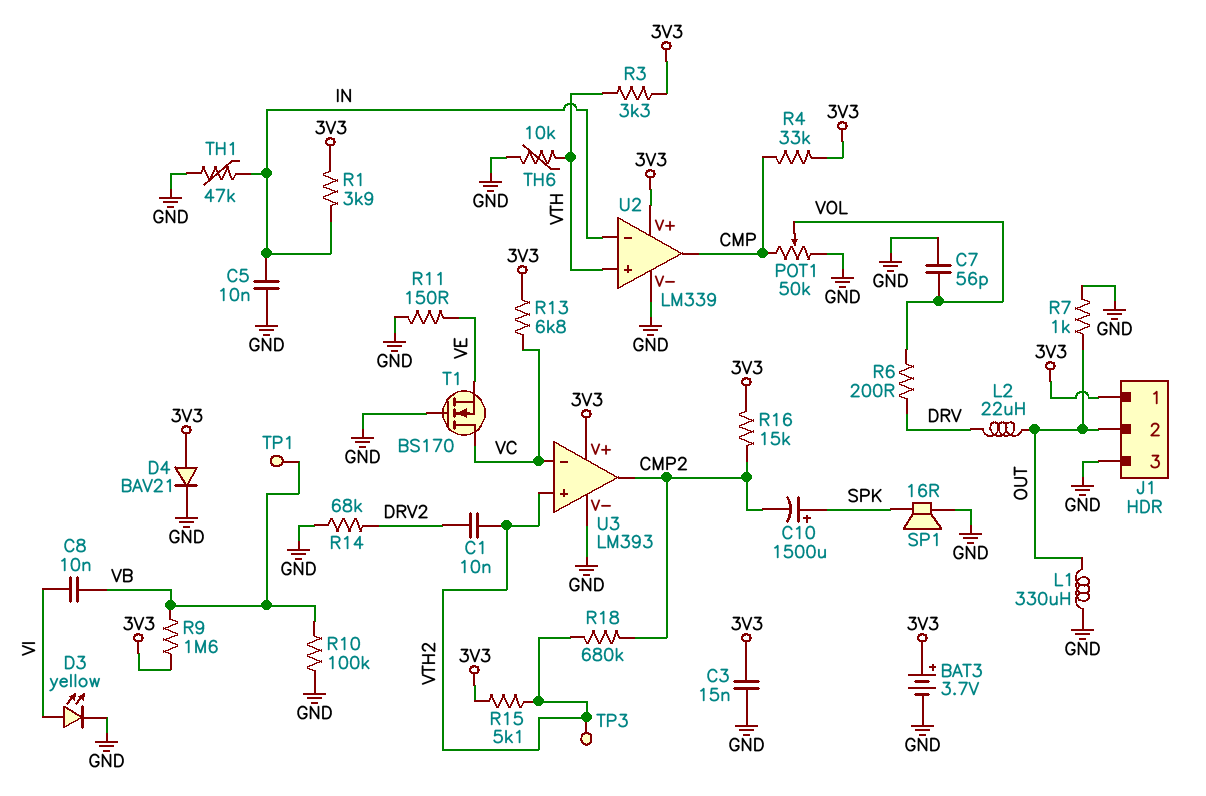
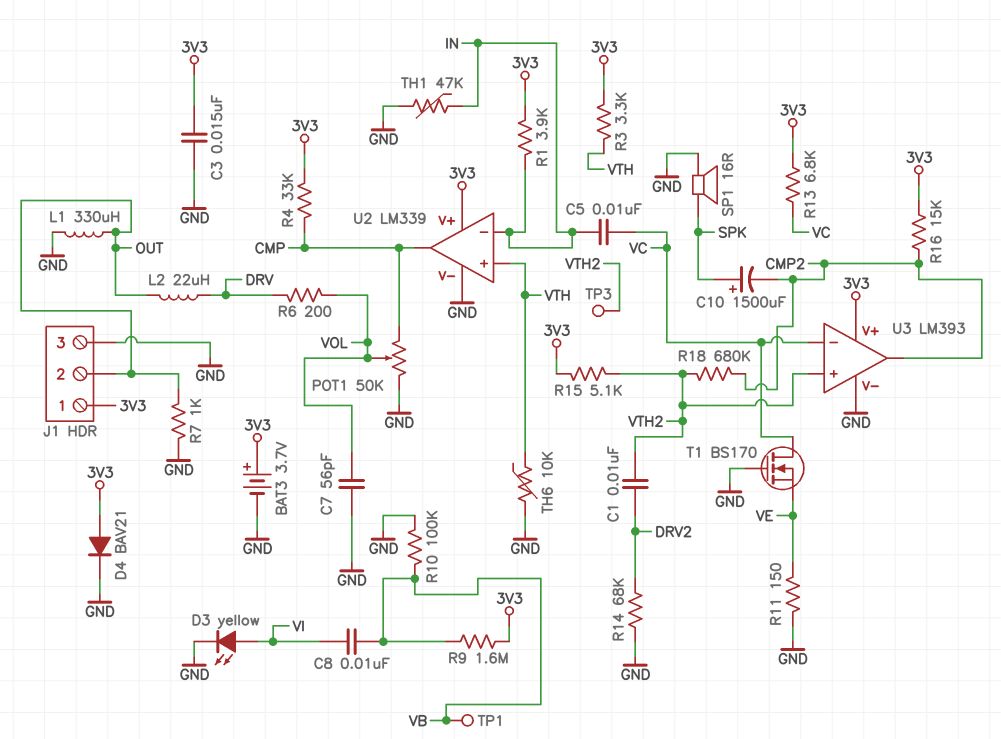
C5: 10nF (GND, IN) -> 10nF (IN, VC)

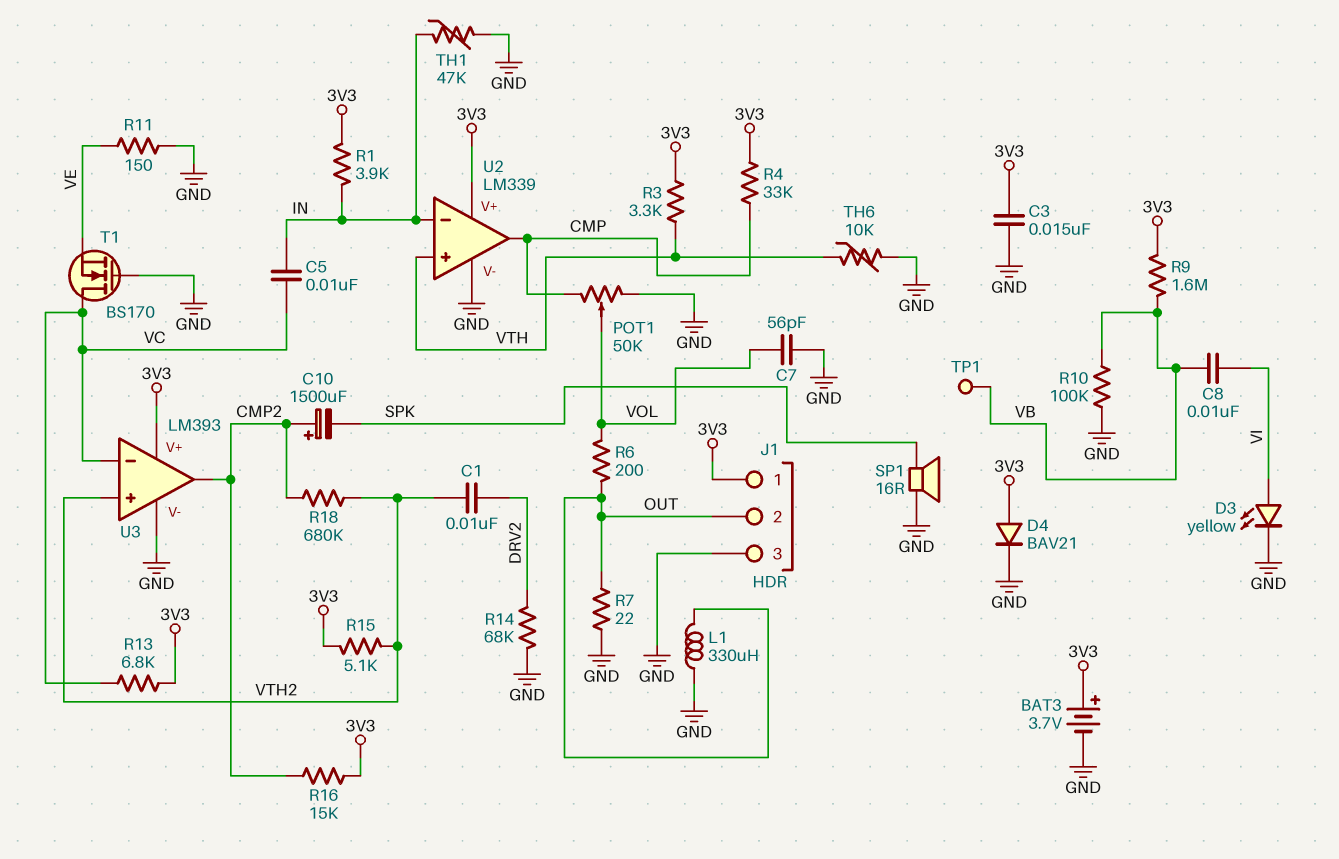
C10: 1500uF (plus SPK, minus CMP2) -> 1500uF (plus CMP2, minus SPK)
L2: 22uH (DRV, OUT) -> none
R6: 200 (DRV, VOL) -> 200 (OUT, VOL)
R7: 1k (GND, OUT) -> 22 (GND, OUT)
TP3: test point (VTH2) -> none

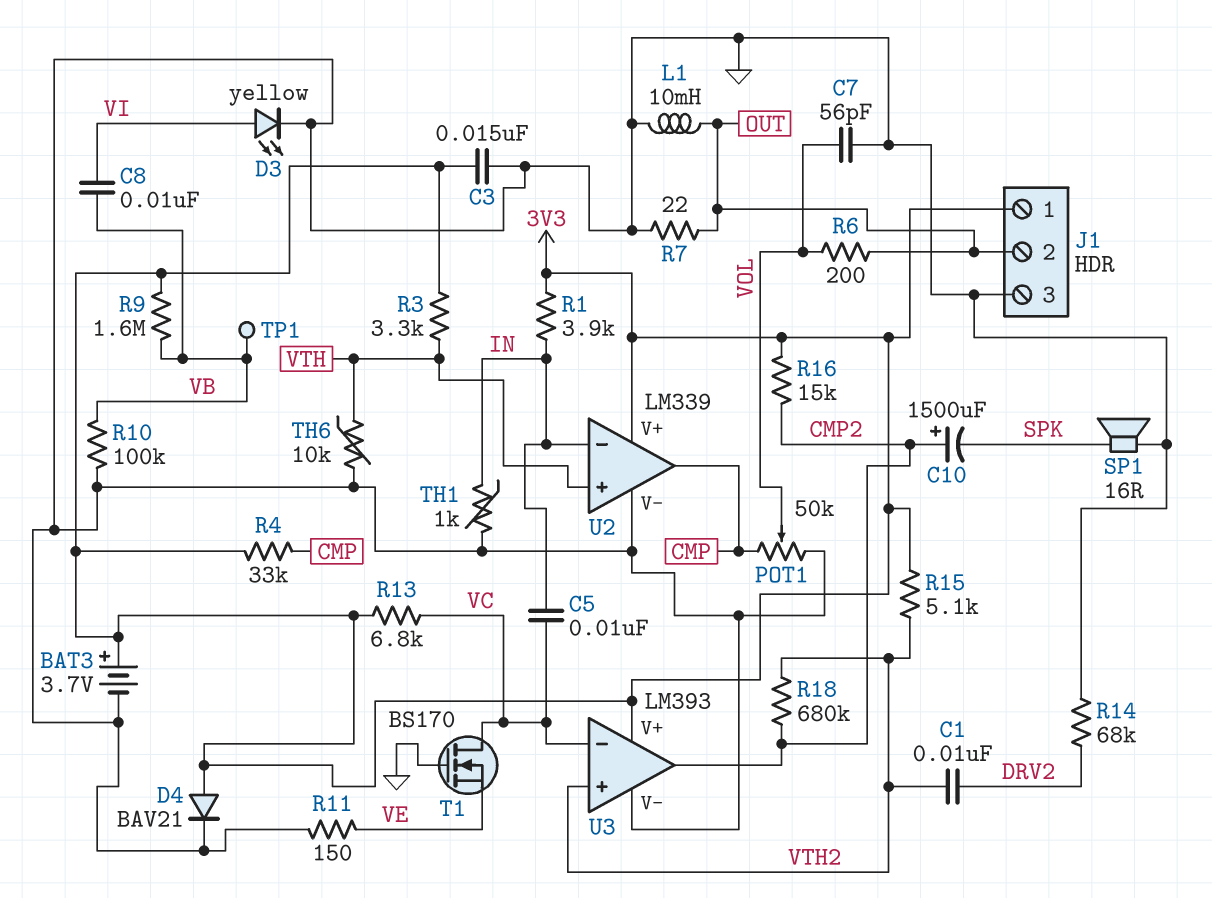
L1: 330uH (GND, OUT) -> 10mH (GND, OUT)
TH1: 47k (GND, IN) -> 1k (GND, IN)

